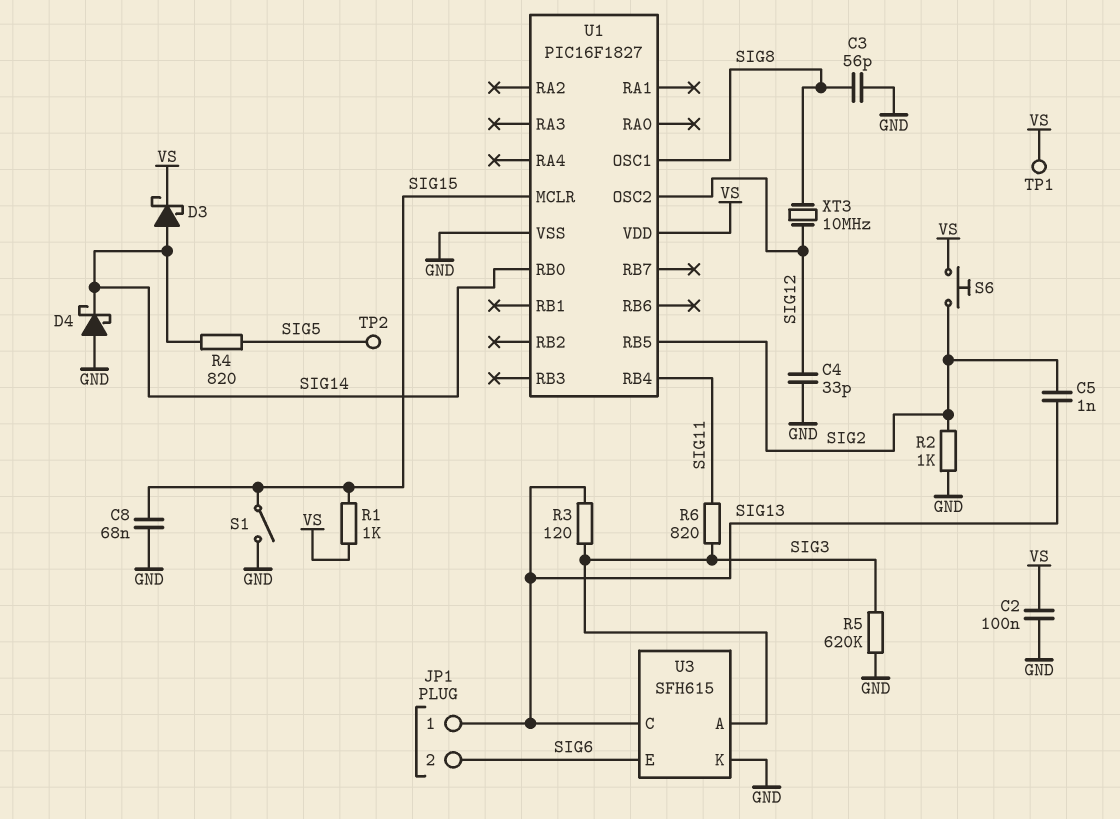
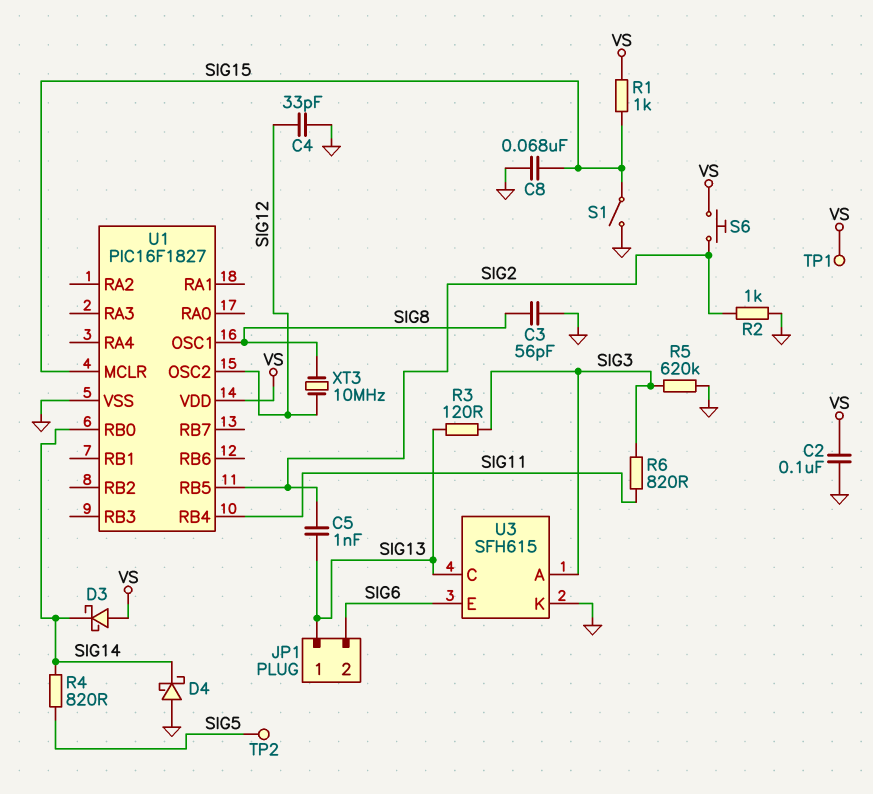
D3: schottky (A SIG14, K VS) -> schottky (A VS, K SIG14)

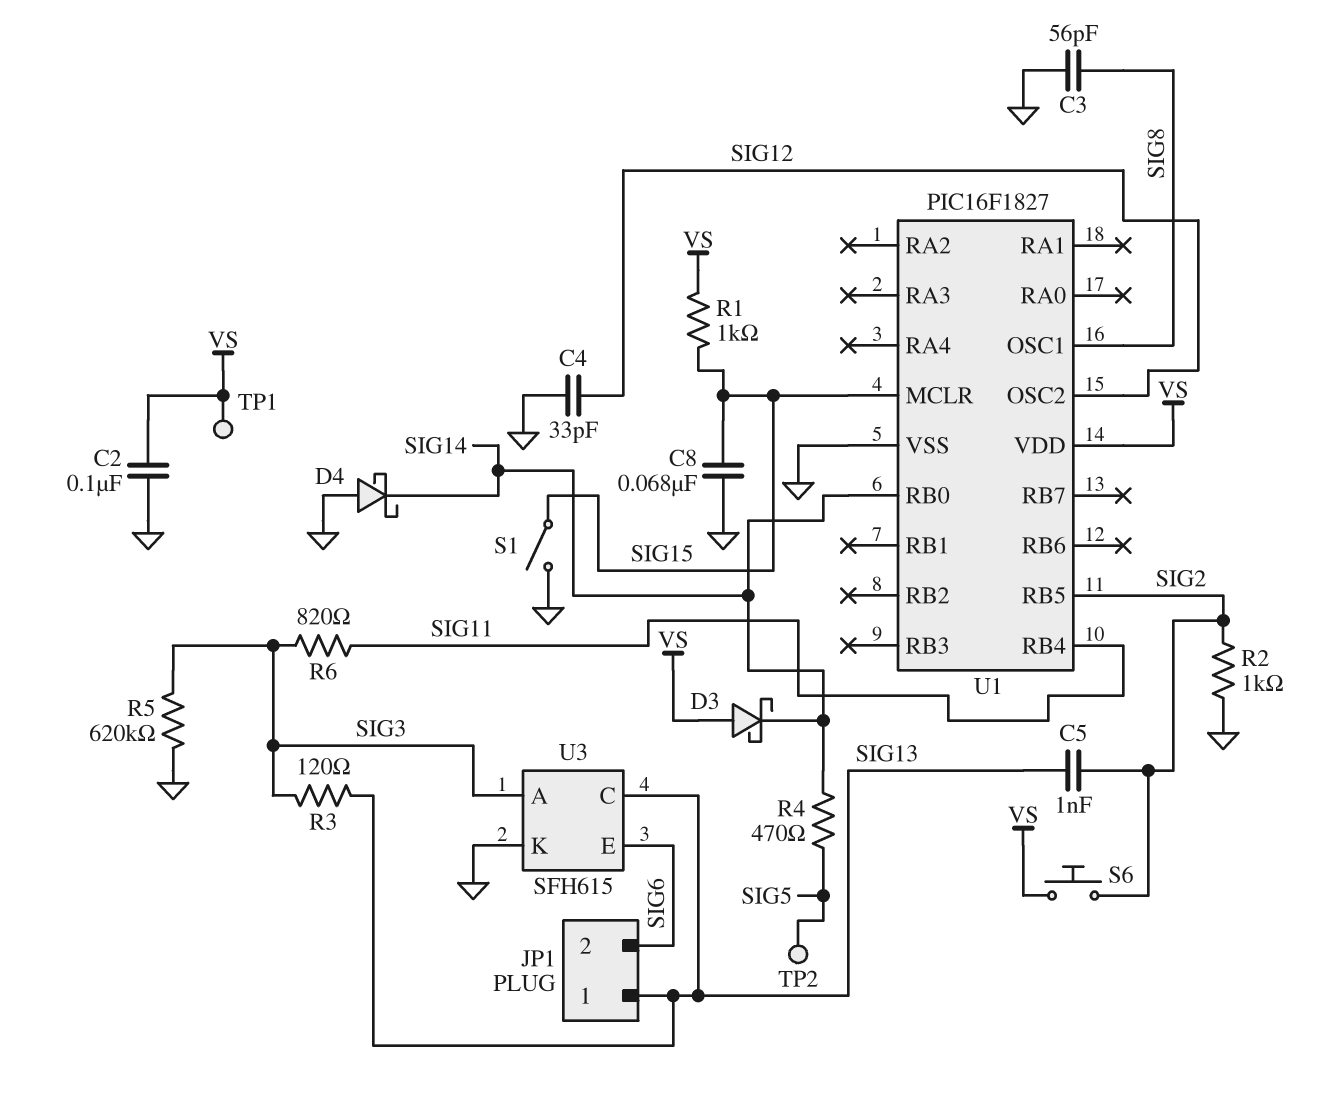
R4: 820 (SIG5, SIG14) -> 470 (SIG5, SIG14)
XT3: 10MHz (SIG8, SIG12) -> none

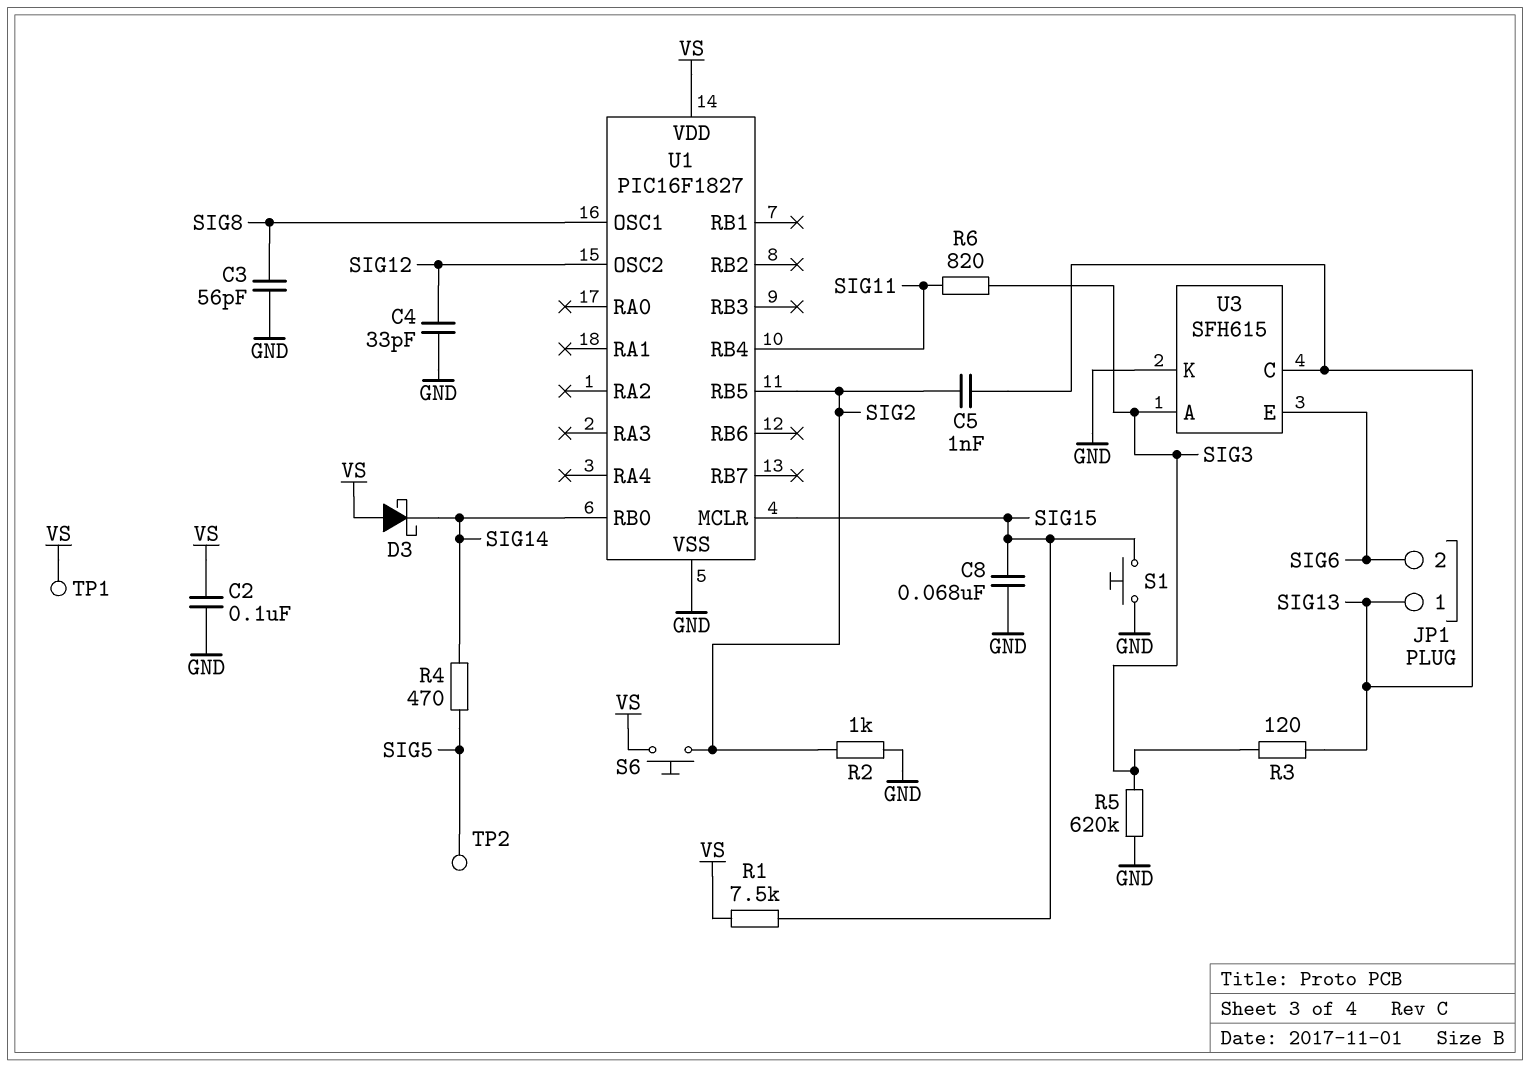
D4: schottky (A GND, K SIG14) -> none
R1: 1k (SIG15, VS) -> 7.5k (SIG15, VS)
S1: switch (GND, SIG15) -> button (GND, SIG15)

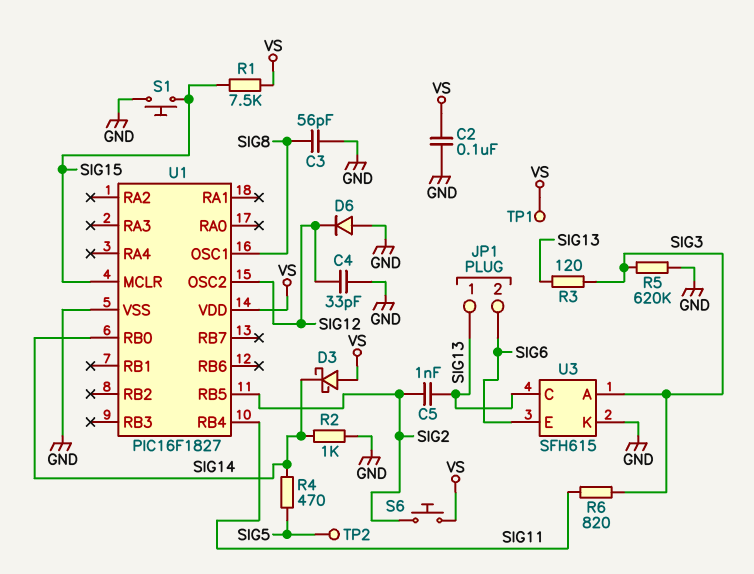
C8: 68nF (GND, SIG15) -> none
D6: none -> diode (A GND, K SIG12)
R2: 1k (GND, SIG2) -> 1k (GND, SIG14)

